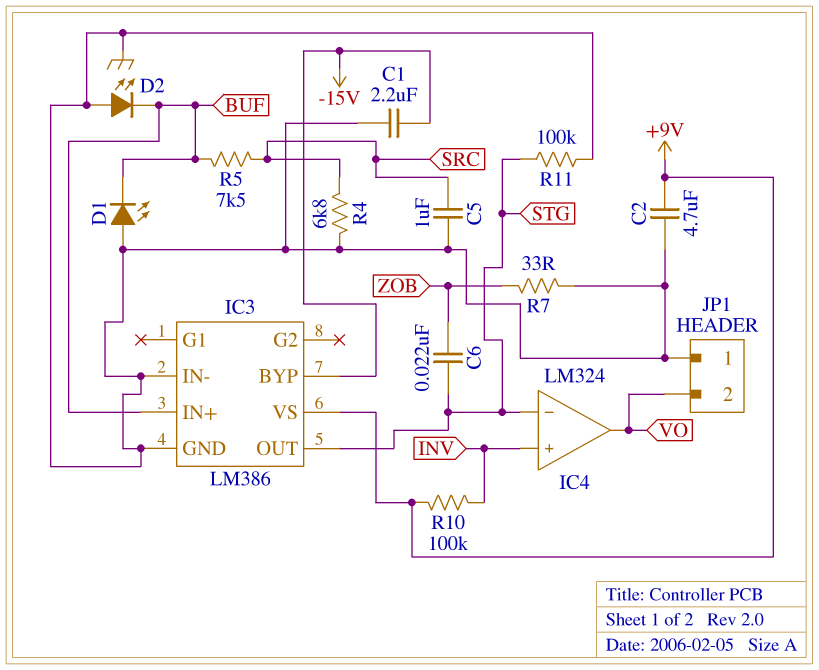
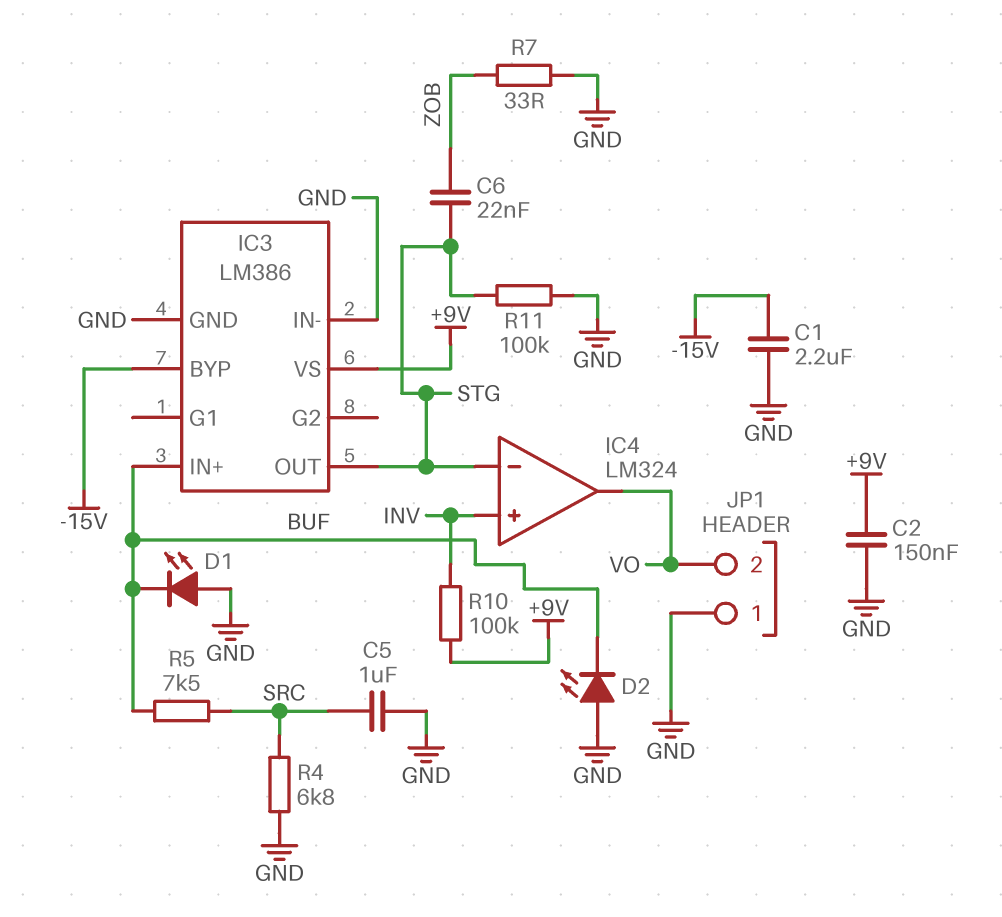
C2: 4.7uF (+9V, GND) -> 150nF (+9V, GND)

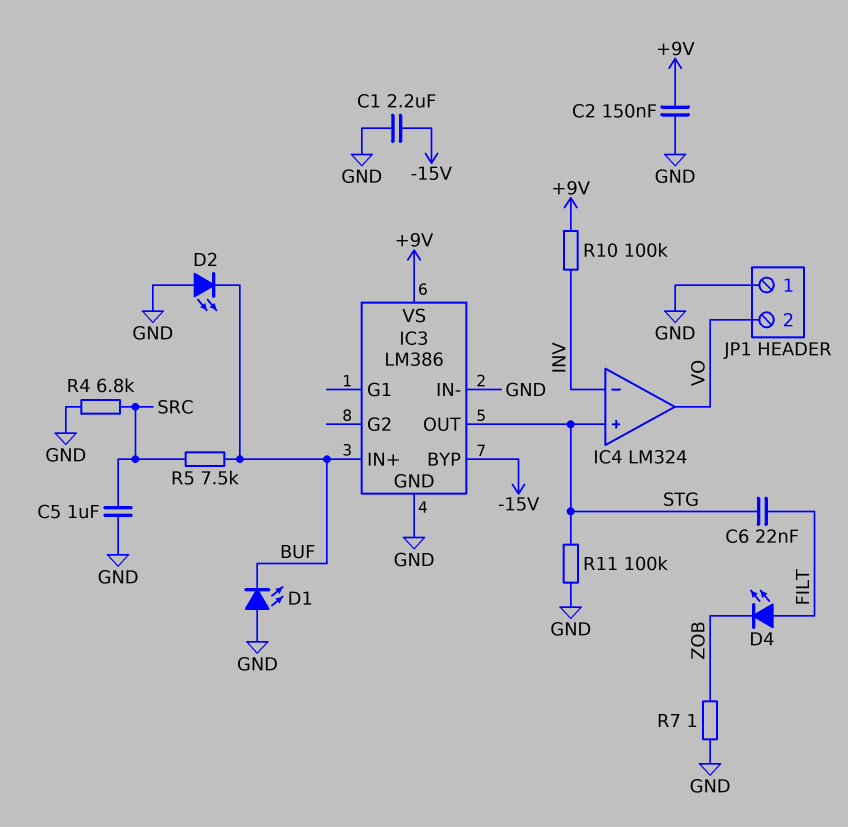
C6: 22nF (STG, ZOB) -> 22nF (FILT, STG)
D4: none -> LED (A FILT, K ZOB)
IC4 pin in+: INV -> STG
IC4 pin in-: STG -> INV
R7: 33 (GND, ZOB) -> 1 (GND, ZOB)

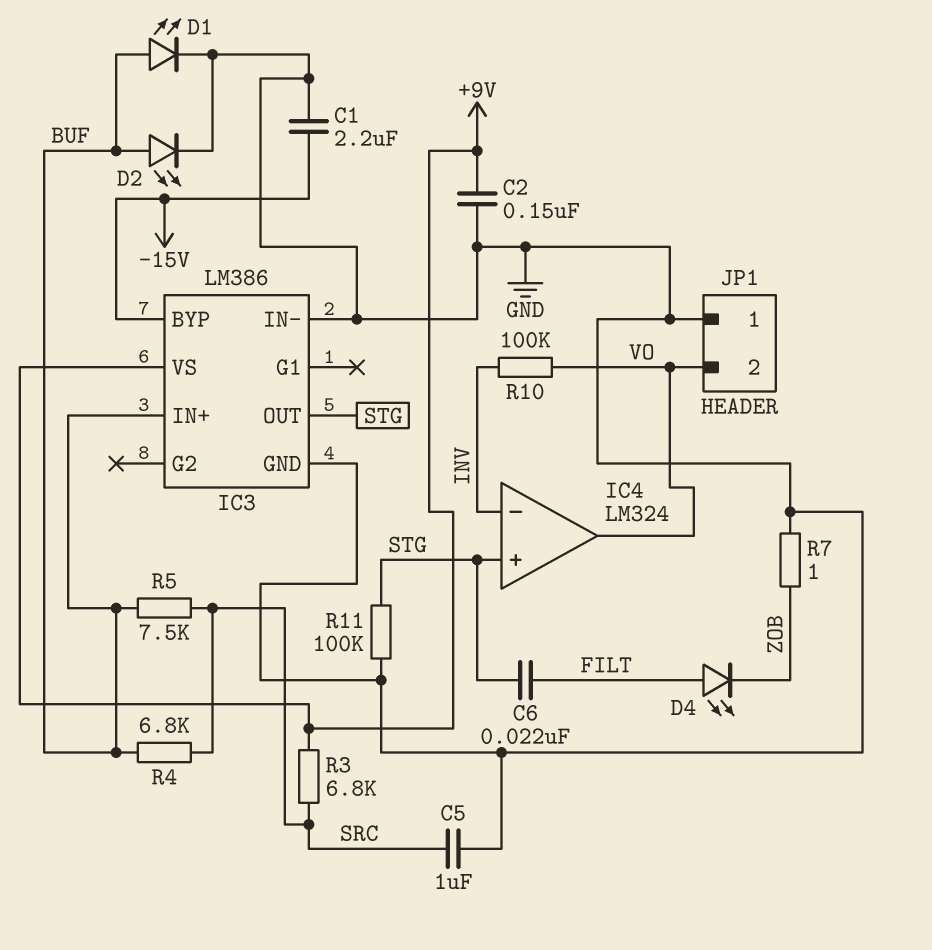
D1: LED (A GND, K BUF) -> LED (A BUF, K GND)
D2: LED (A GND, K BUF) -> LED (A BUF, K GND)
R3: none -> 6.8k (+9V, SRC)
R4: 6.8k (GND, SRC) -> 6.8k (BUF, SRC)
R10: 100k (+9V, INV) -> 100k (INV, VO)

